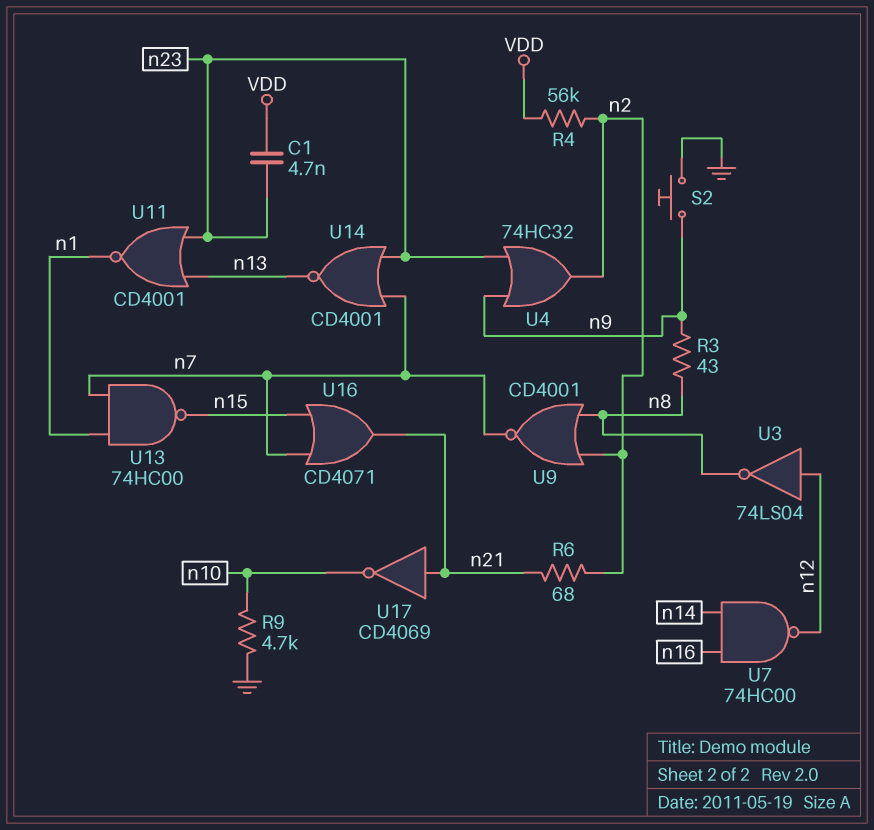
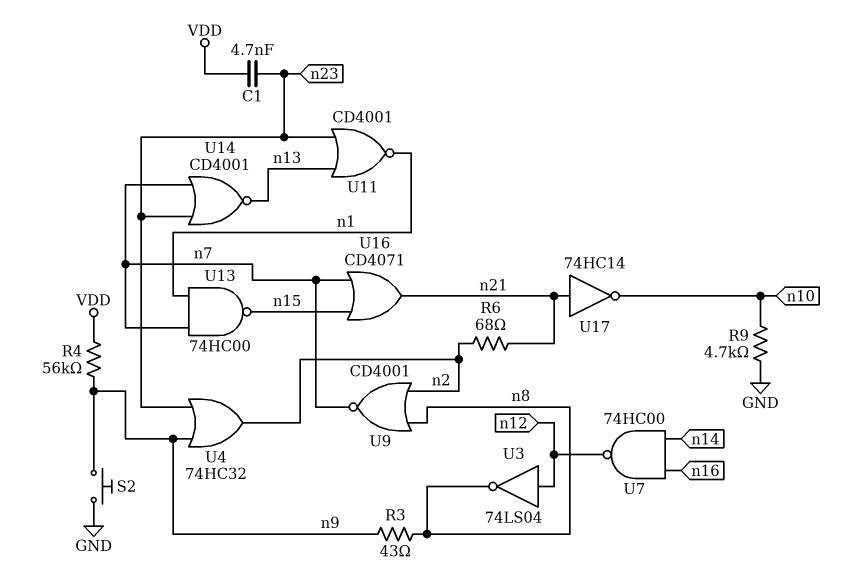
R4: 56k (VDD, n2) -> 56k (VDD, n9)
U17: NOT CD4069 (in n21, out n10) -> NOT 74HC14 (in n21, out n10)

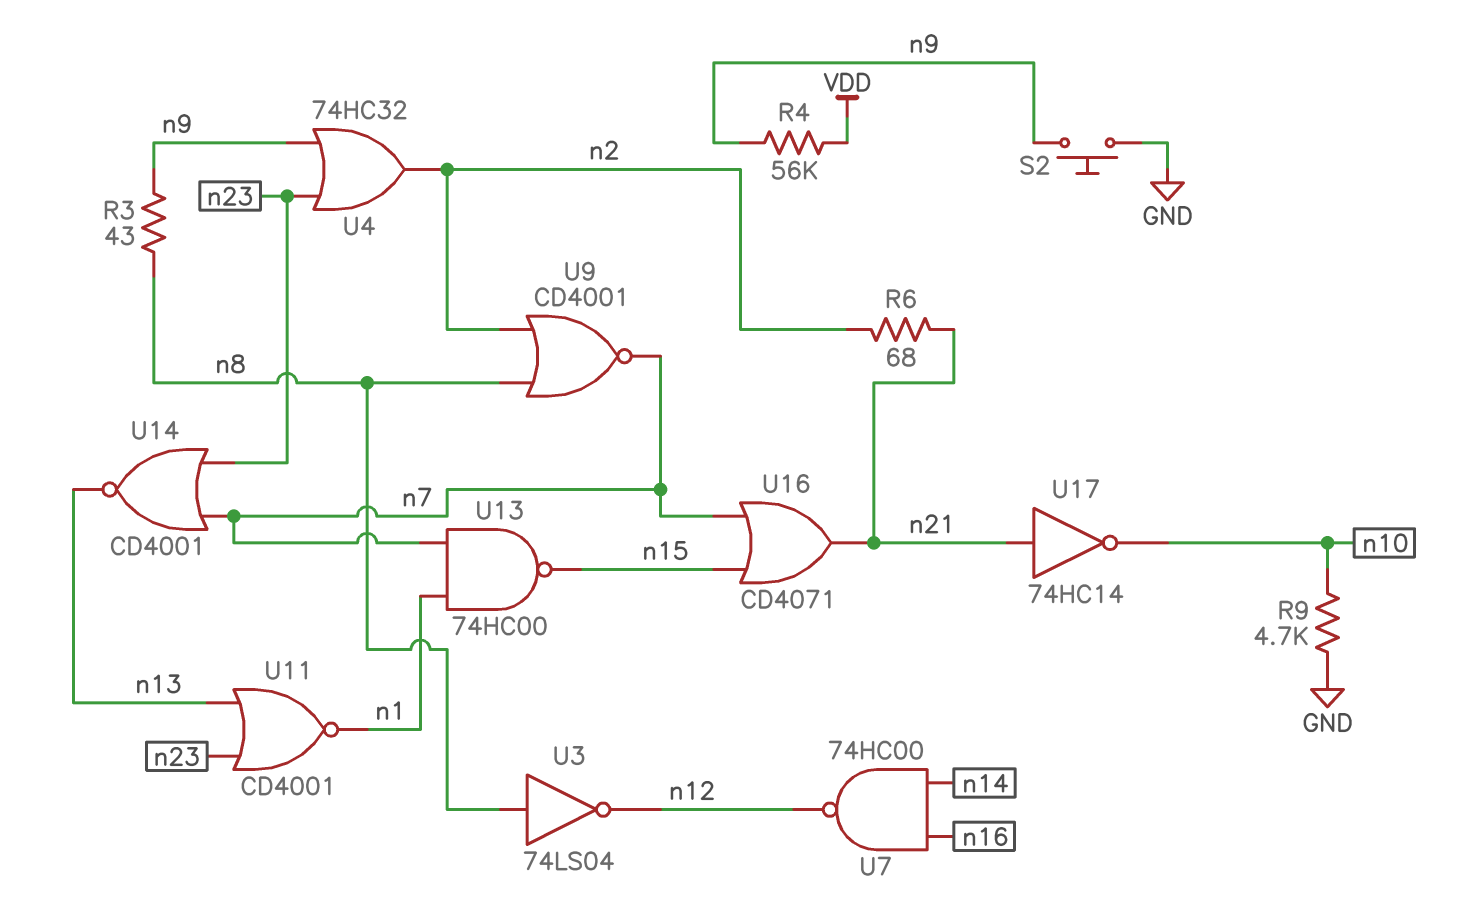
C1: 4.7nF (VDD, n23) -> none
U3: NOT 74LS04 (in n12, out n8) -> NOT 74LS04 (in n8, out n12)

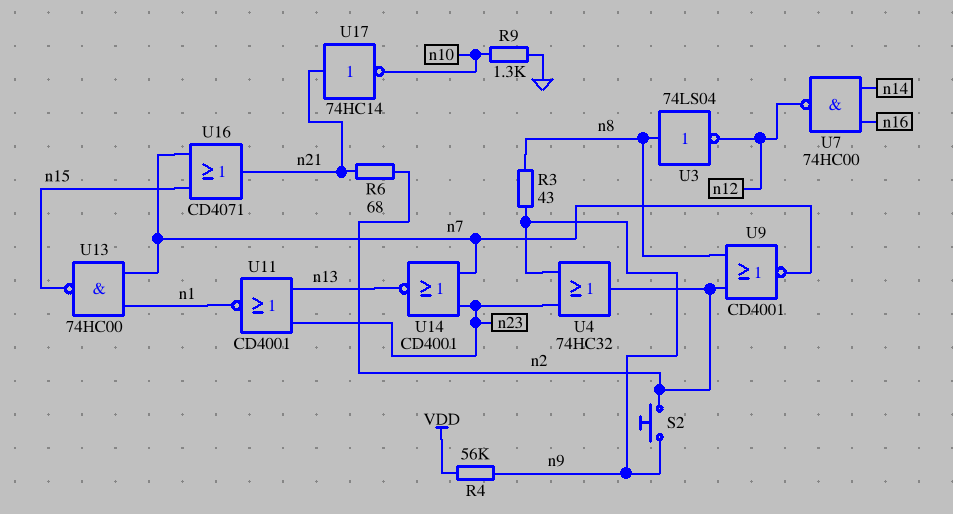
R9: 4.7k (GND, n10) -> 1.3k (GND, n10)
S2: button (GND, n9) -> button (n2, n9)

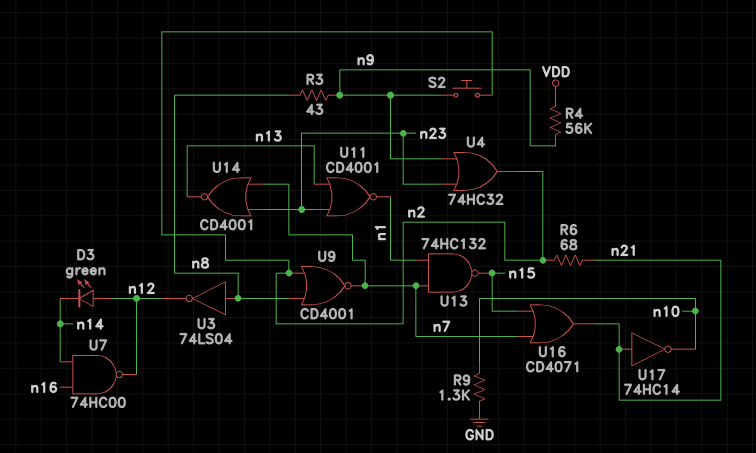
D3: none -> LED green (A n12, K n14)
U13: NAND 74HC00 (in n1, in n7, out n15) -> NAND 74HC132 (in n1, in n7, out n15)

